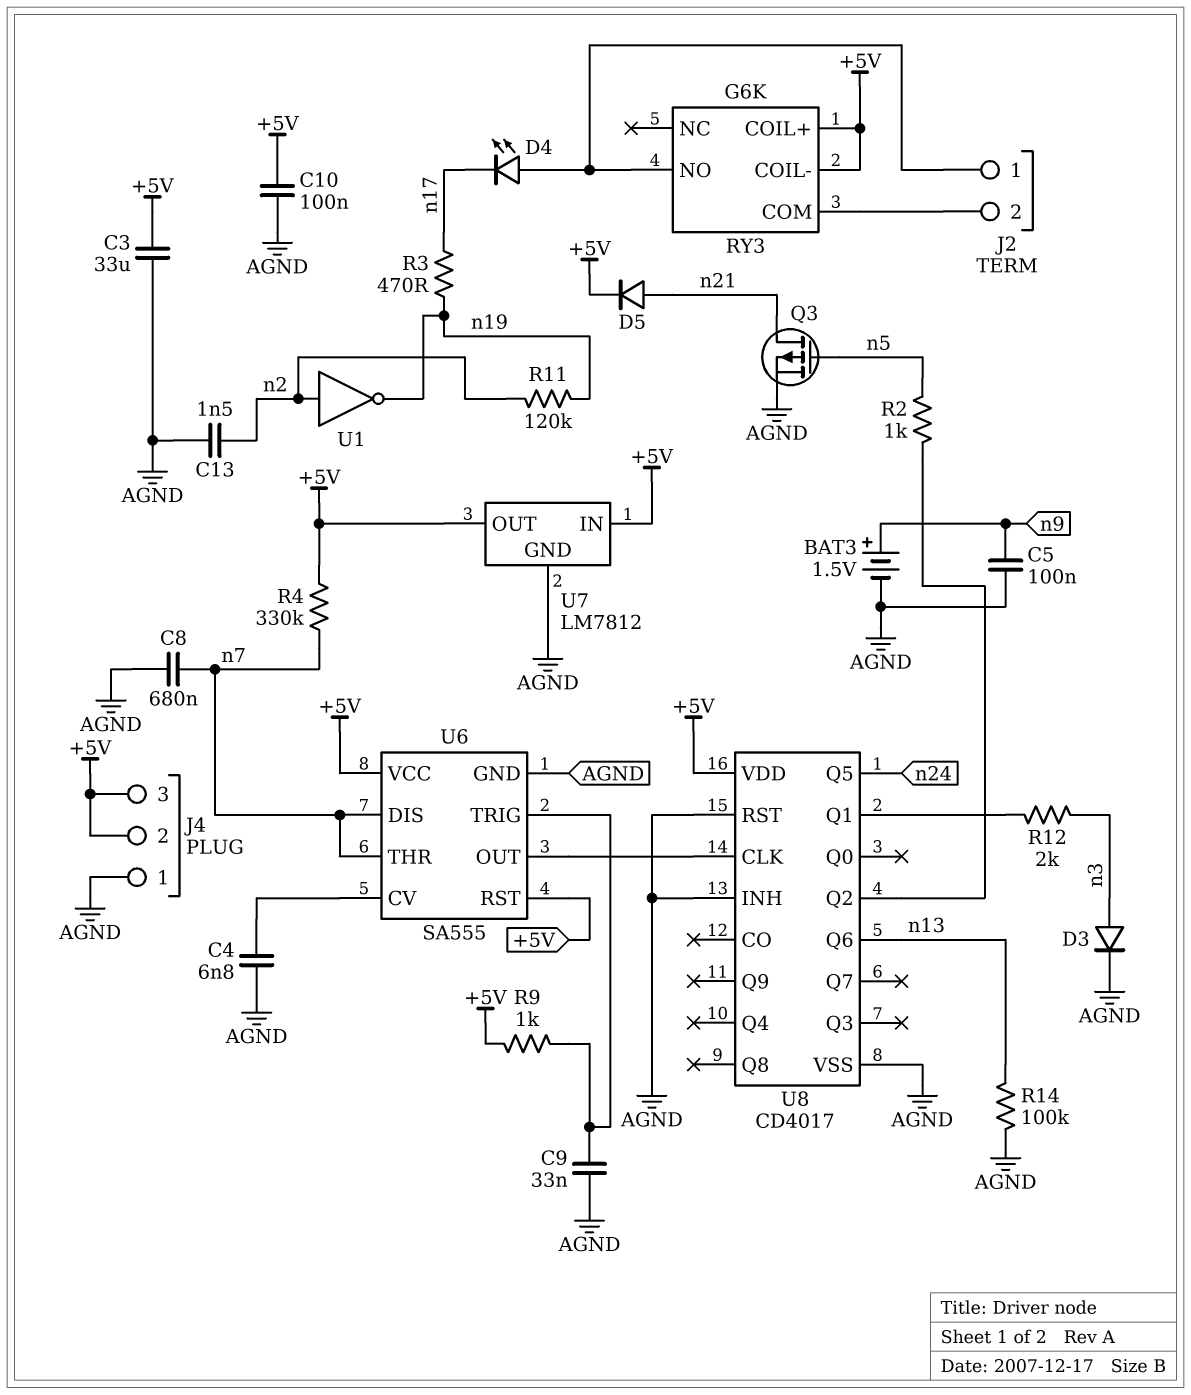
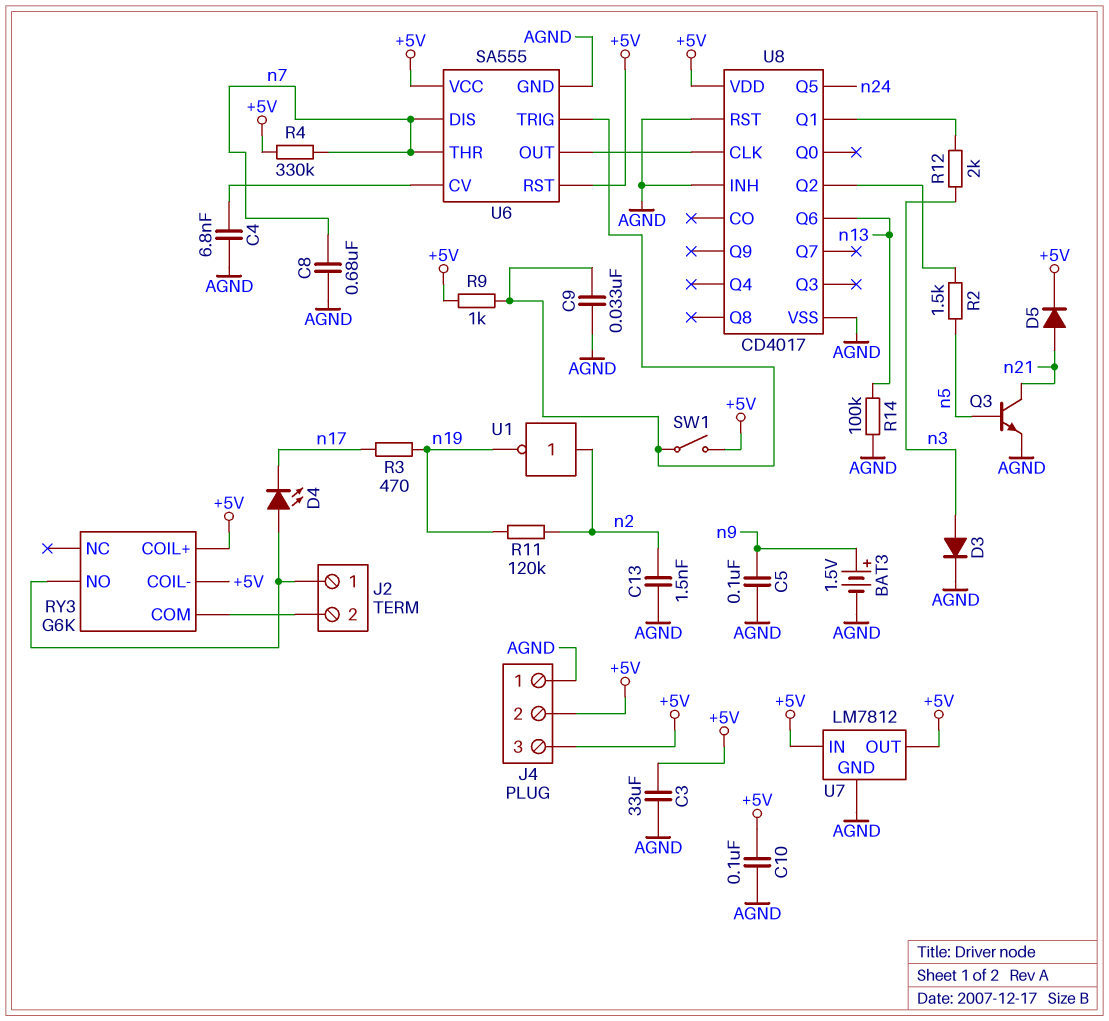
Q3: PMOS (G n5, D n21, S AGND) -> NPN (B n5, C n21, E AGND)
R2: 1k (U8/Q2, n5) -> 1.5k (U8/Q2, n5)
SW1: none -> switch (+5V, U6/TRIG)

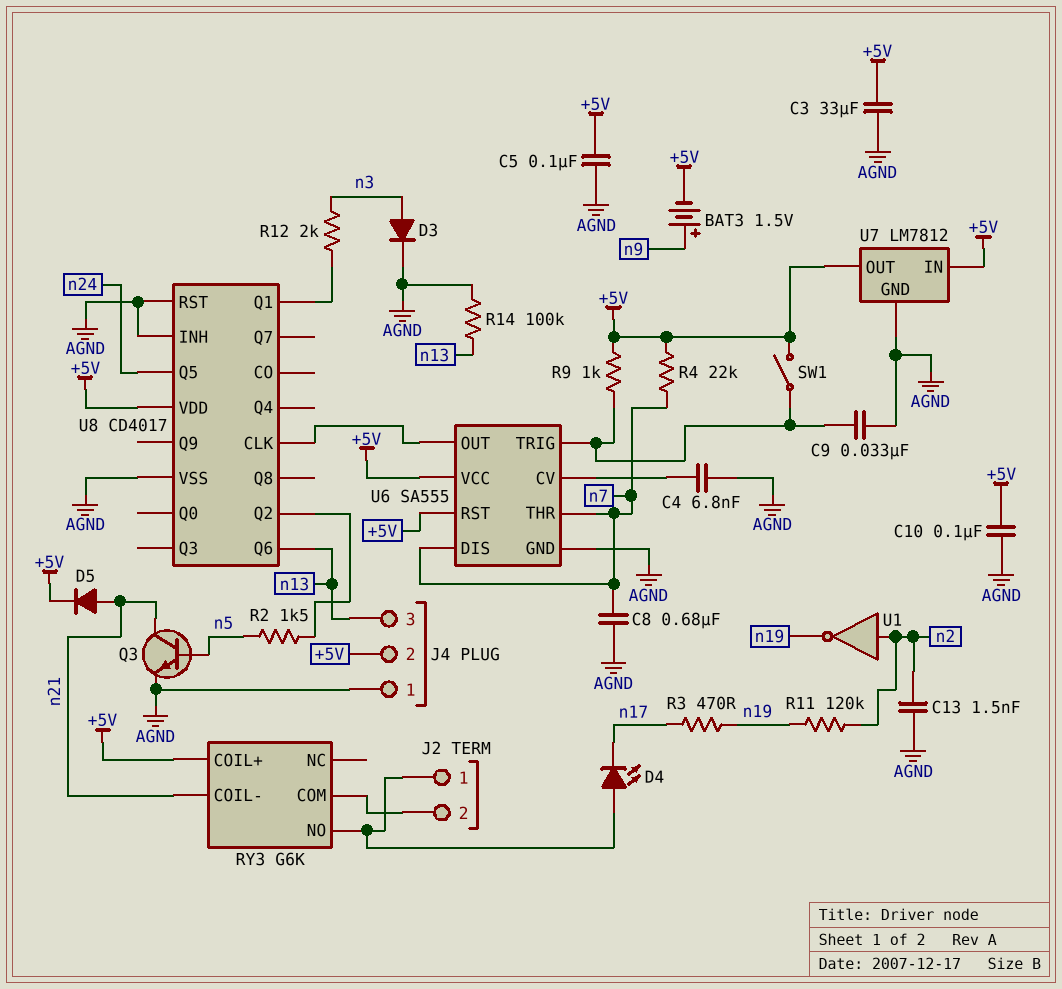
BAT3: 1.5V (plus n9, minus AGND) -> 1.5V (plus n9, minus +5V)
C5: 100nF (AGND, n9) -> 100nF (+5V, AGND)
J4 pin 3: +5V -> n13
R4: 330k (+5V, n7) -> 22k (+5V, n7)
RY3 pin COIL-: +5V -> n21

